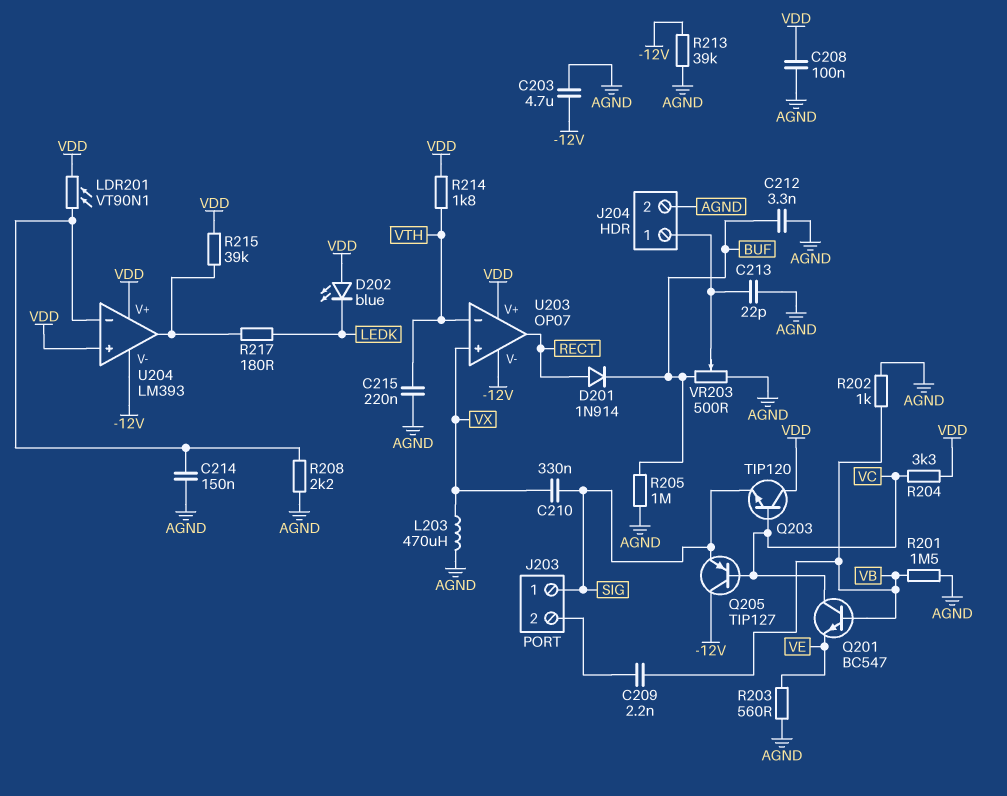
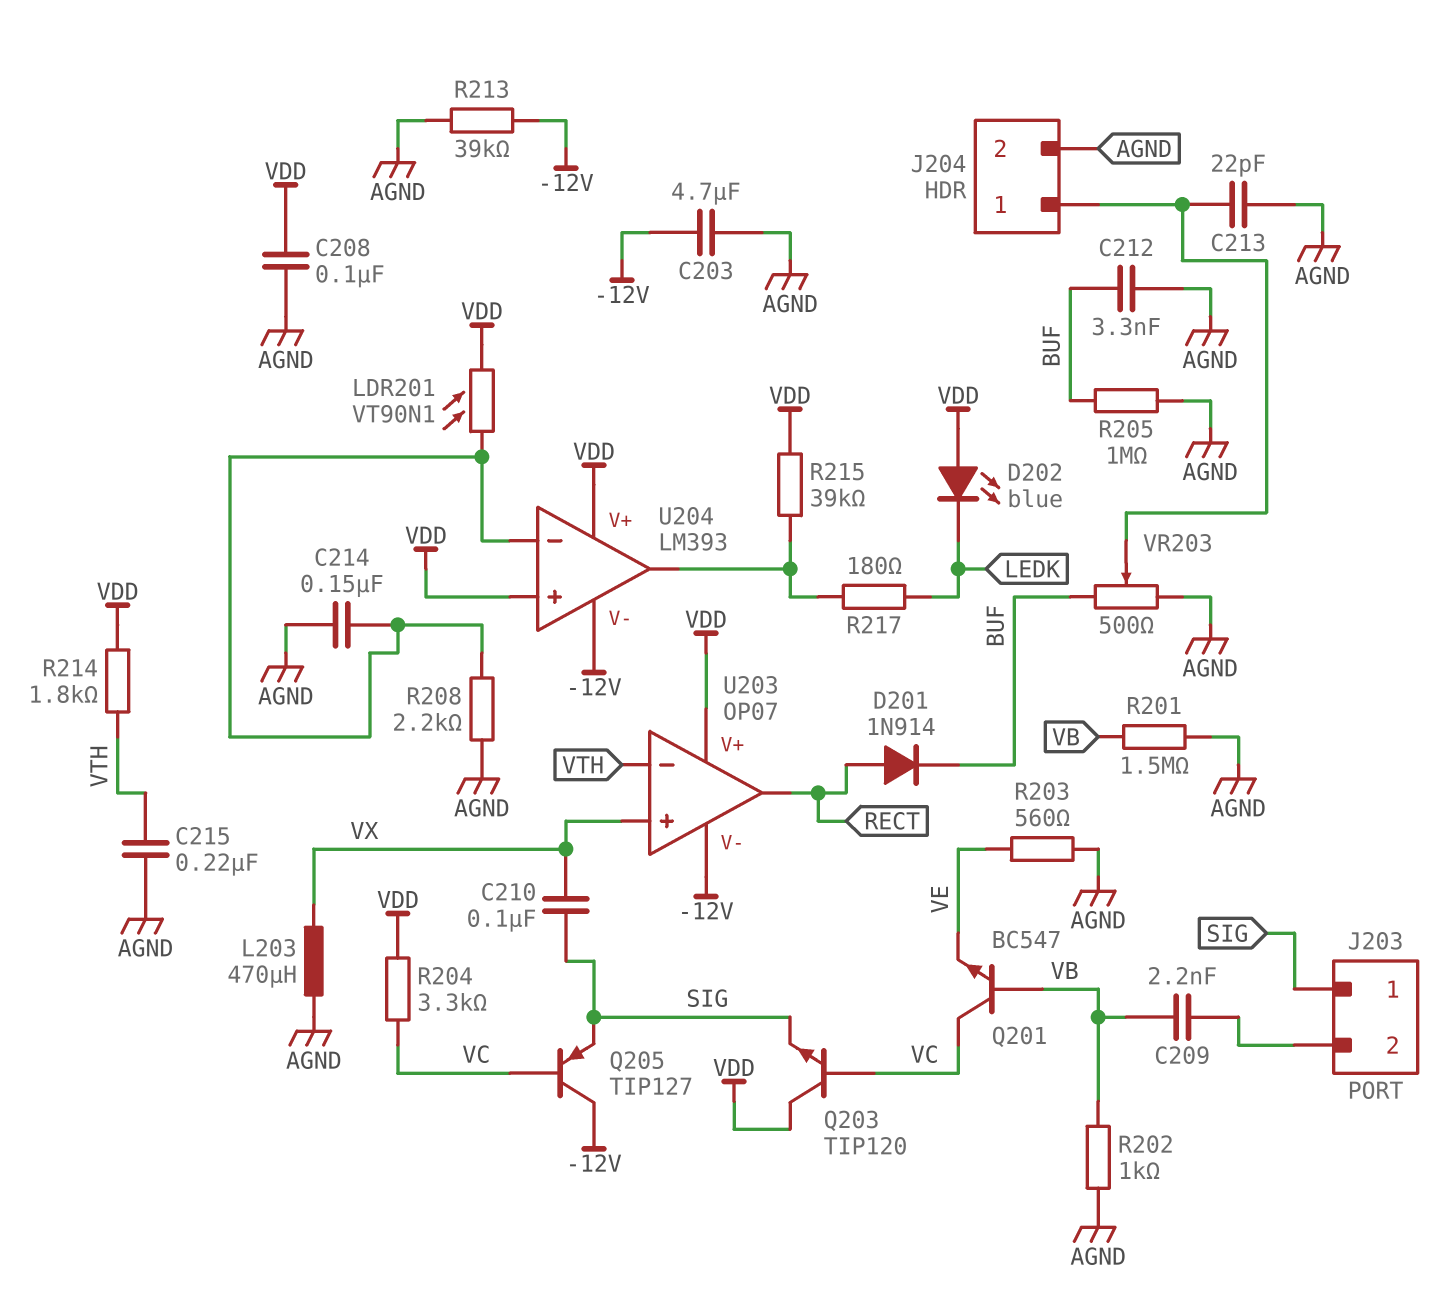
C210: 330nF (SIG, VX) -> 100nF (SIG, VX)

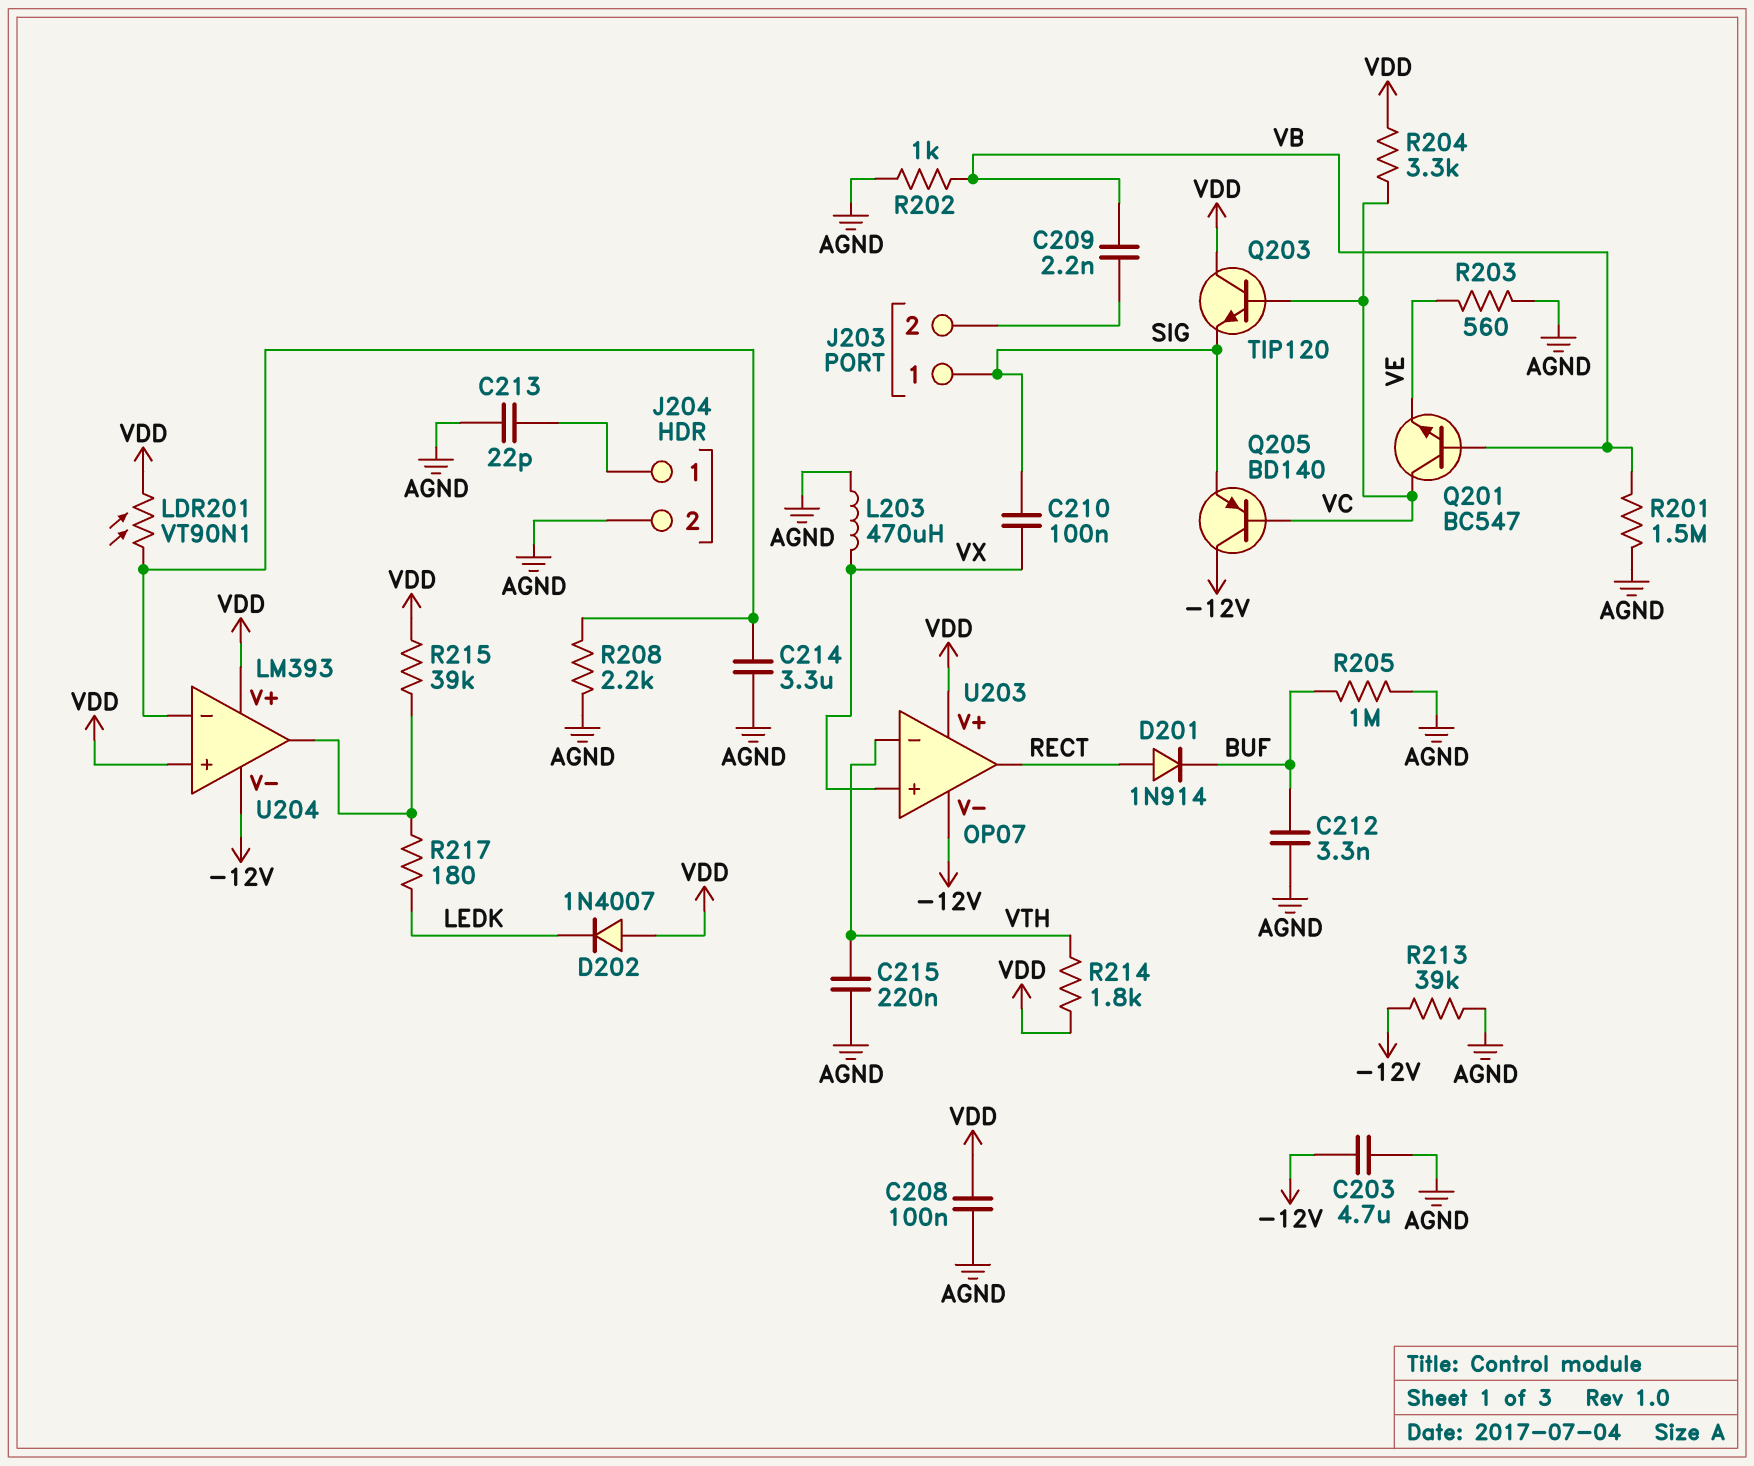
C214: 150nF (AGND, U204/in-) -> 3.3uF (AGND, U204/in-)
D202: LED blue (A VDD, K LEDK) -> diode 1N4007 (A VDD, K LEDK)
Q205: PNP TIP127 (B VC, C -12V, E SIG) -> PNP BD140 (B VC, C -12V, E SIG)
VR203: 500 (AGND, BUF, wiper J204/1) -> none

